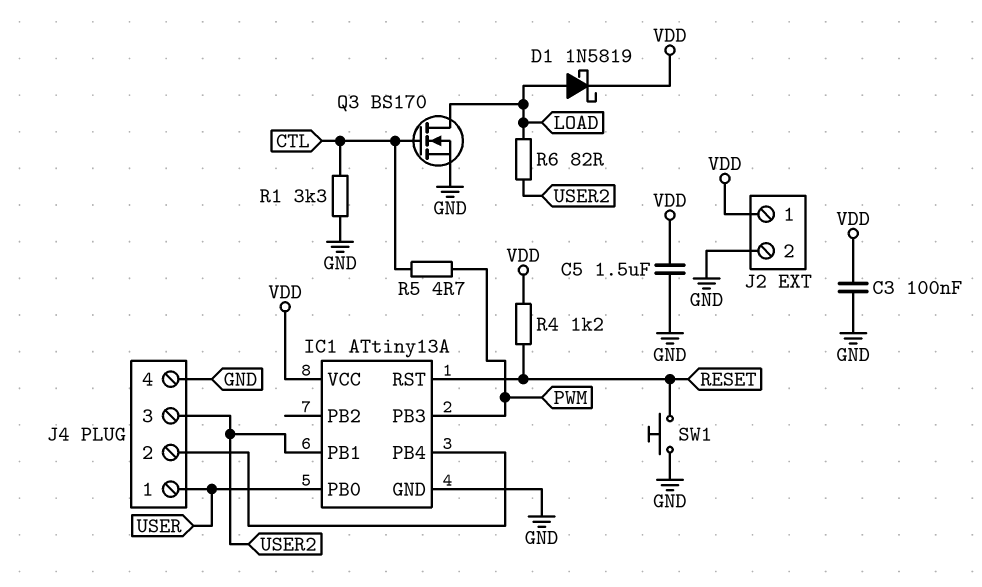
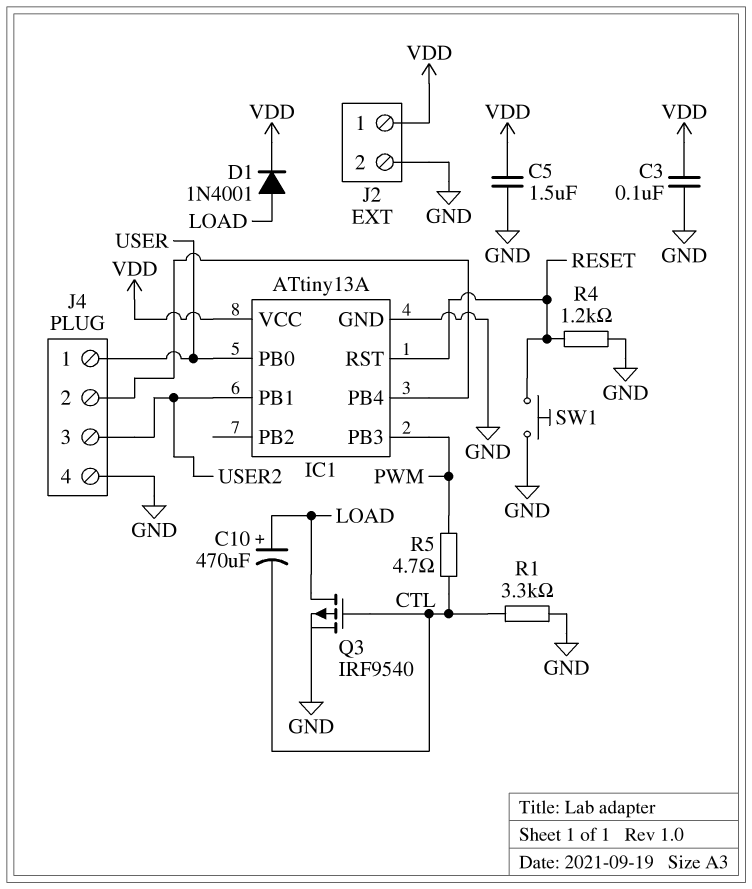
C10: none -> 470uF (plus LOAD, minus CTL)
D1: schottky 1N5819 (A LOAD, K VDD) -> diode 1N4001 (A LOAD, K VDD)
Q3: NMOS BS170 (G CTL, D LOAD, S GND) -> PMOS IRF9540 (G CTL, D LOAD, S GND)
R4: 1.2k (RESET, VDD) -> 1.2k (GND, RESET)
R6: 82 (LOAD, USER2) -> none

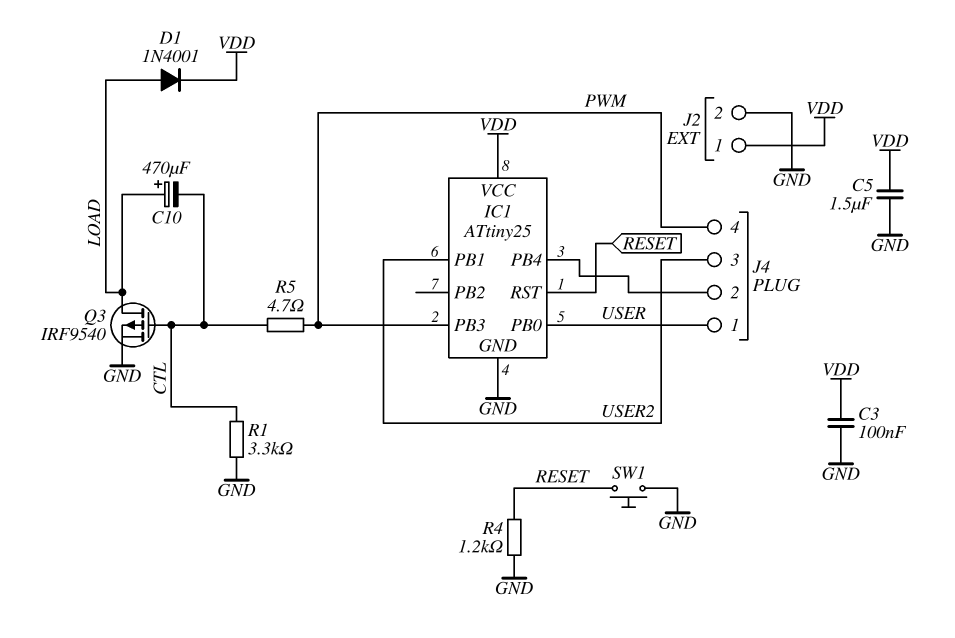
IC1: ATtiny13A -> ATtiny25
J4 pin 4: GND -> PWM

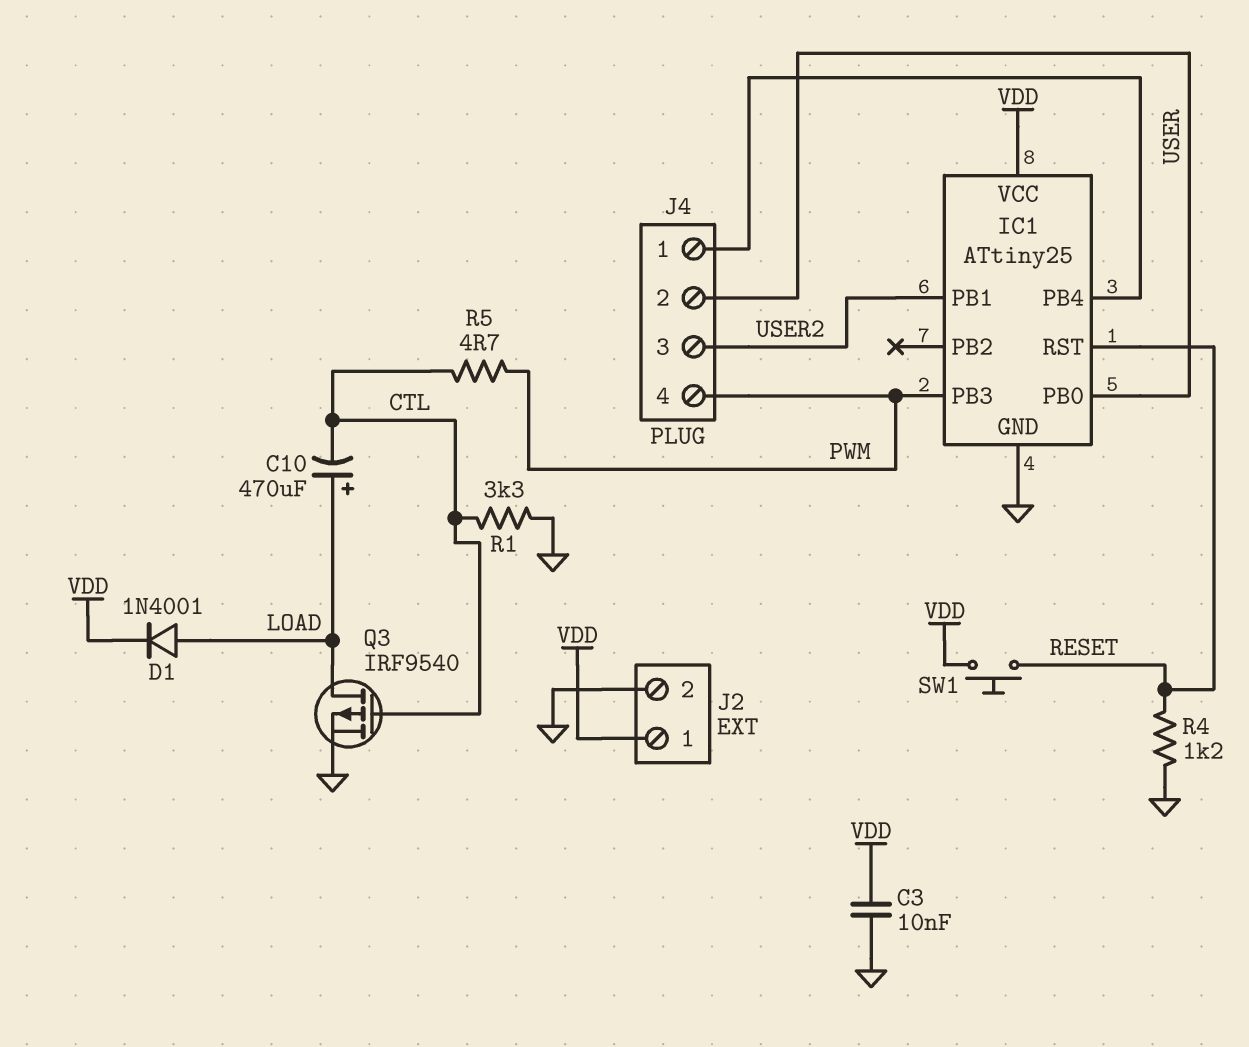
C3: 100nF (GND, VDD) -> 10nF (GND, VDD)
C5: 1.5uF (GND, VDD) -> none
J4 pin 1: USER -> IC1/PB4
J4 pin 2: IC1/PB4 -> USER
SW1: button (GND, RESET) -> button (RESET, VDD)

